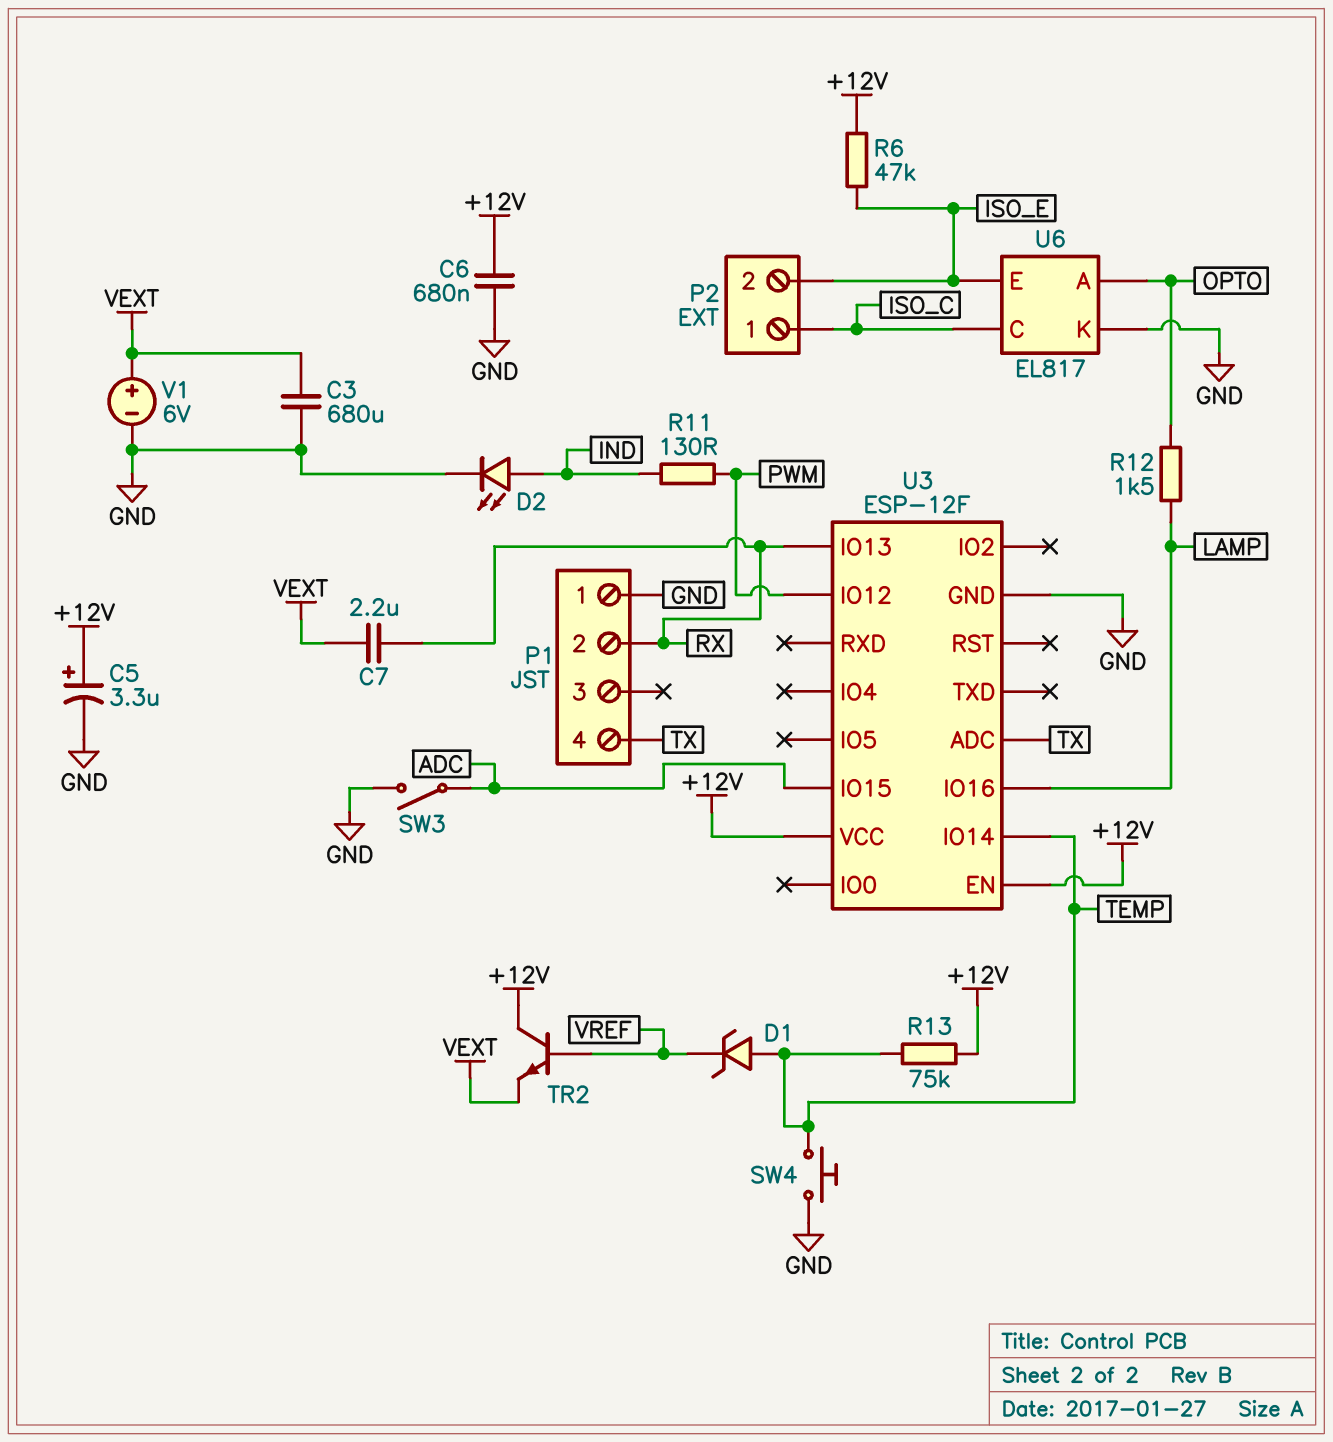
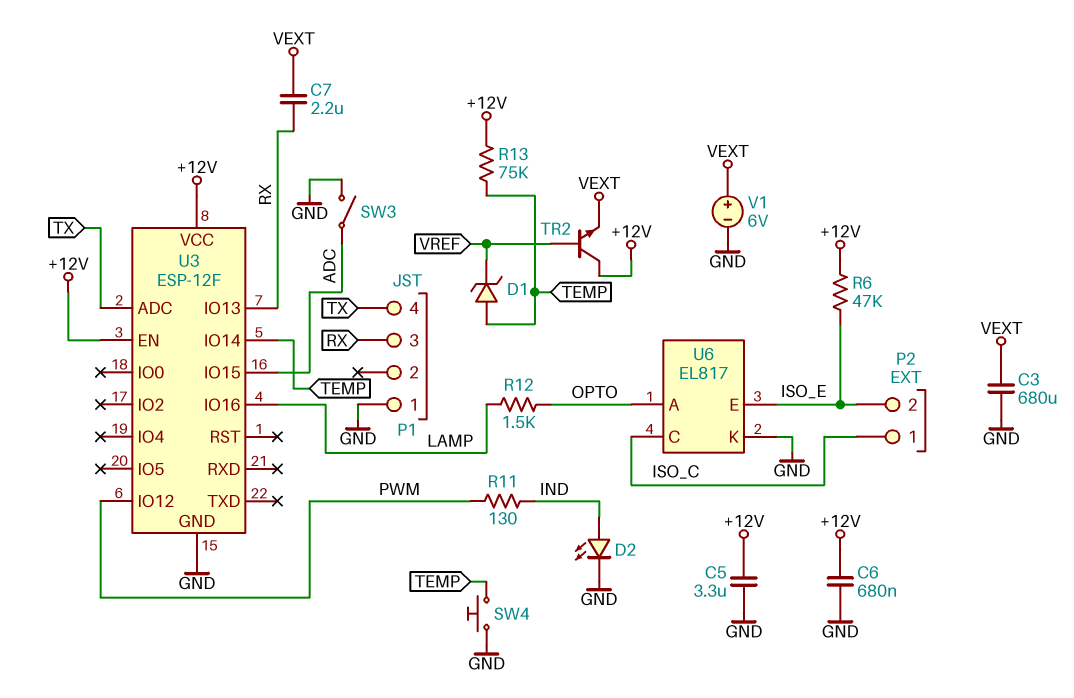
C5: 3.3uF (plus +12V, minus GND) -> 3.3uF (+12V, GND)
P1 pin 2: RX -> none
P1 pin 3: none -> RX

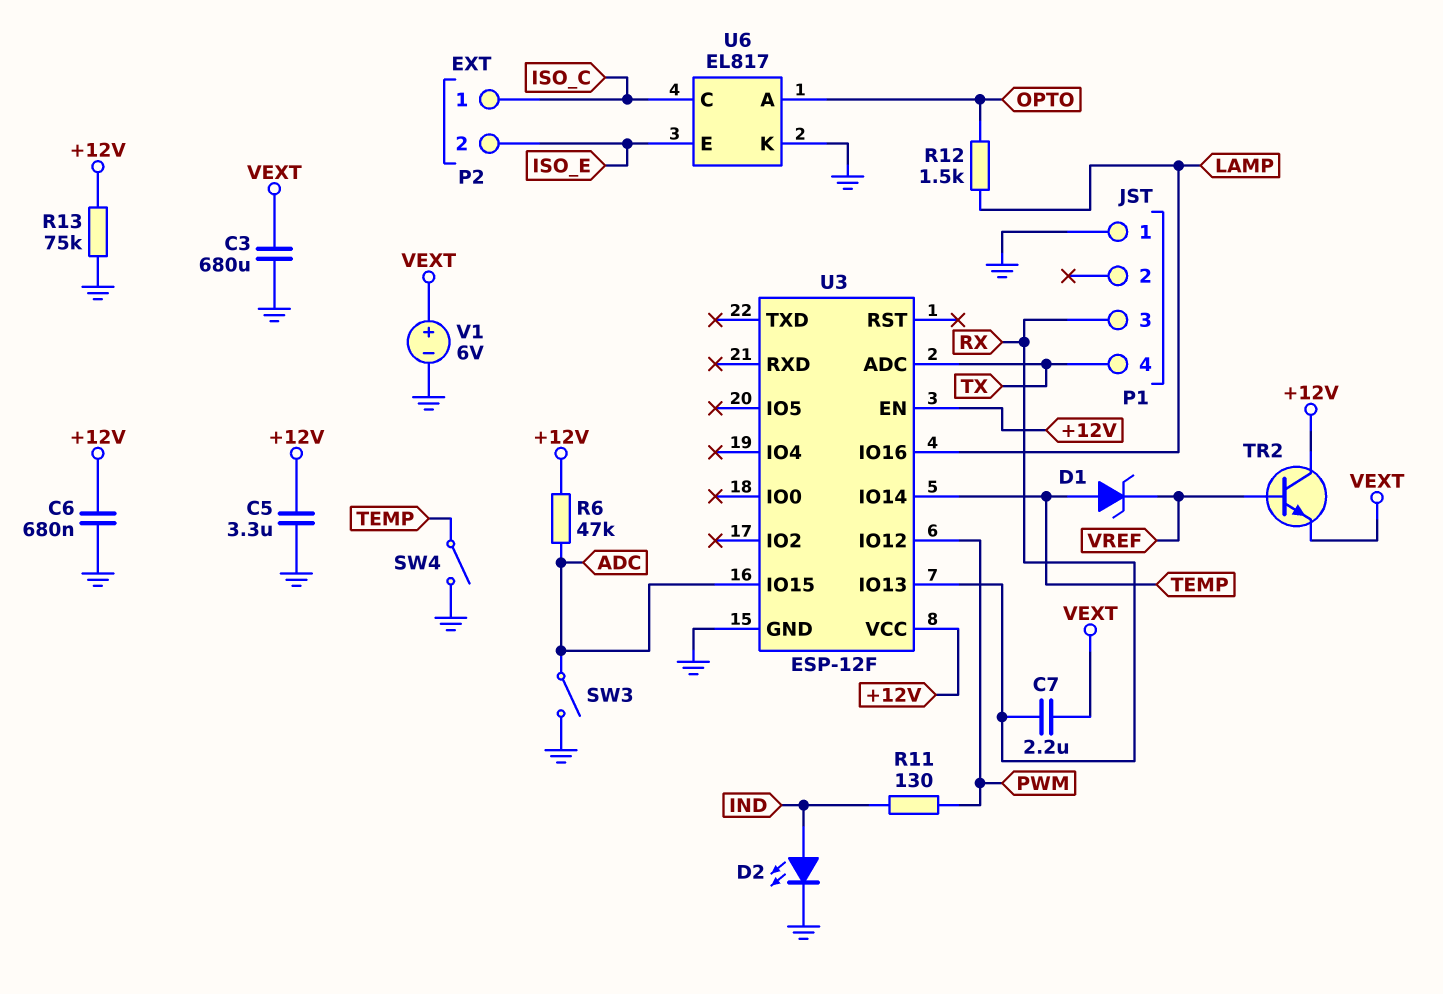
R6: 47k (+12V, ISO_E) -> 47k (+12V, ADC)
R13: 75k (+12V, TEMP) -> 75k (+12V, GND)
SW4: button (GND, TEMP) -> switch (GND, TEMP)

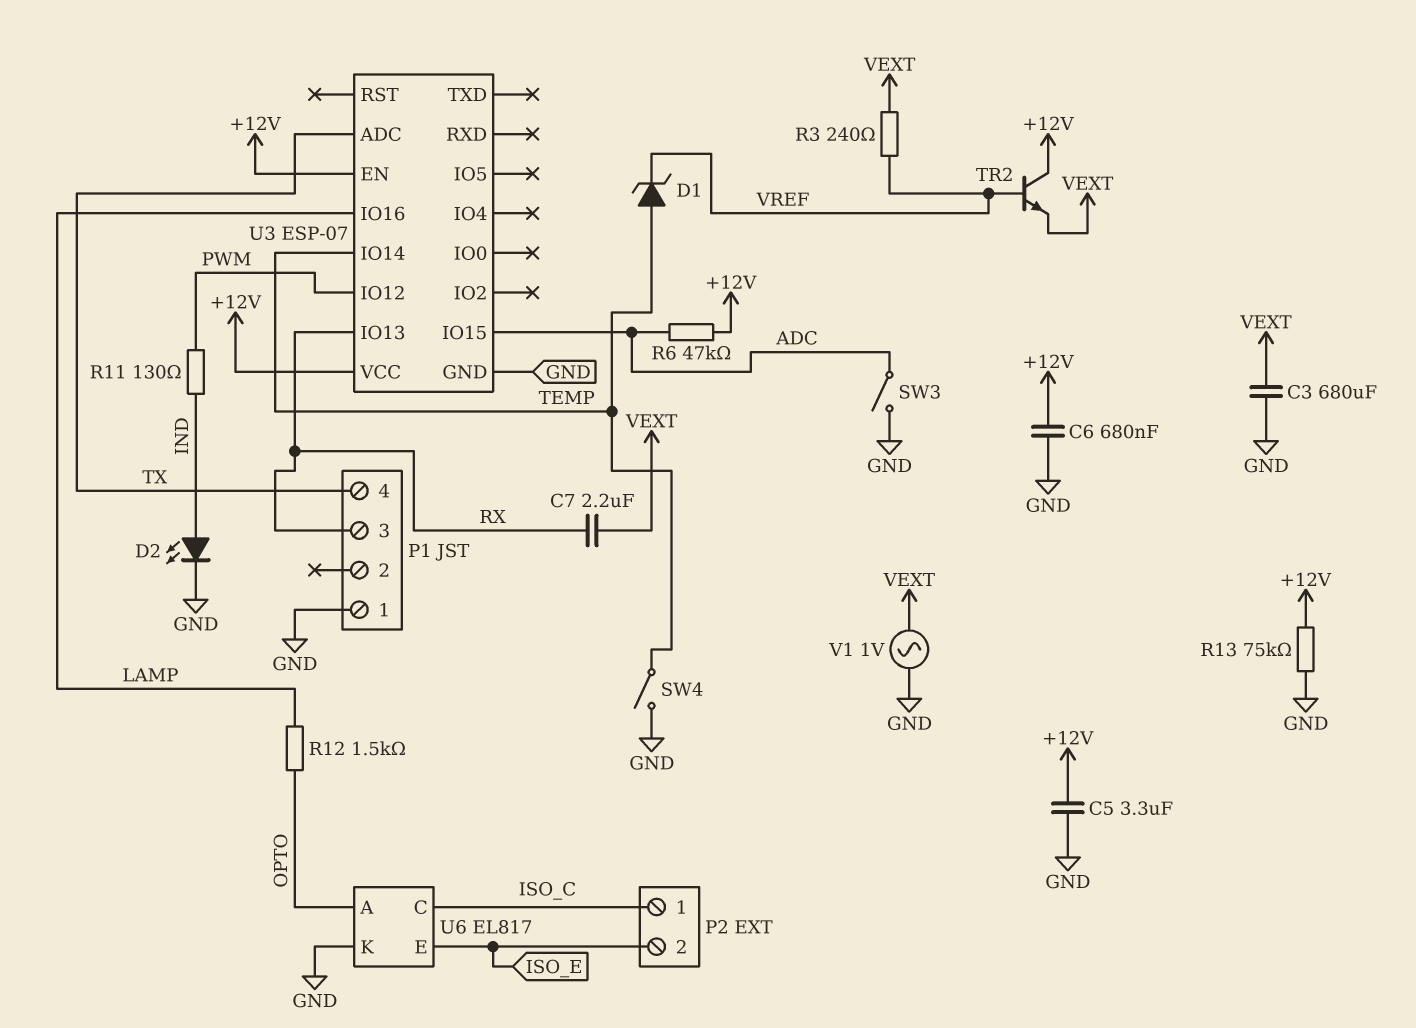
R3: none -> 240 (VEXT, VREF)
U3: ESP-12F -> ESP-07
V1: 6V (plus VEXT, minus GND) -> AC 1V (GND, VEXT)

